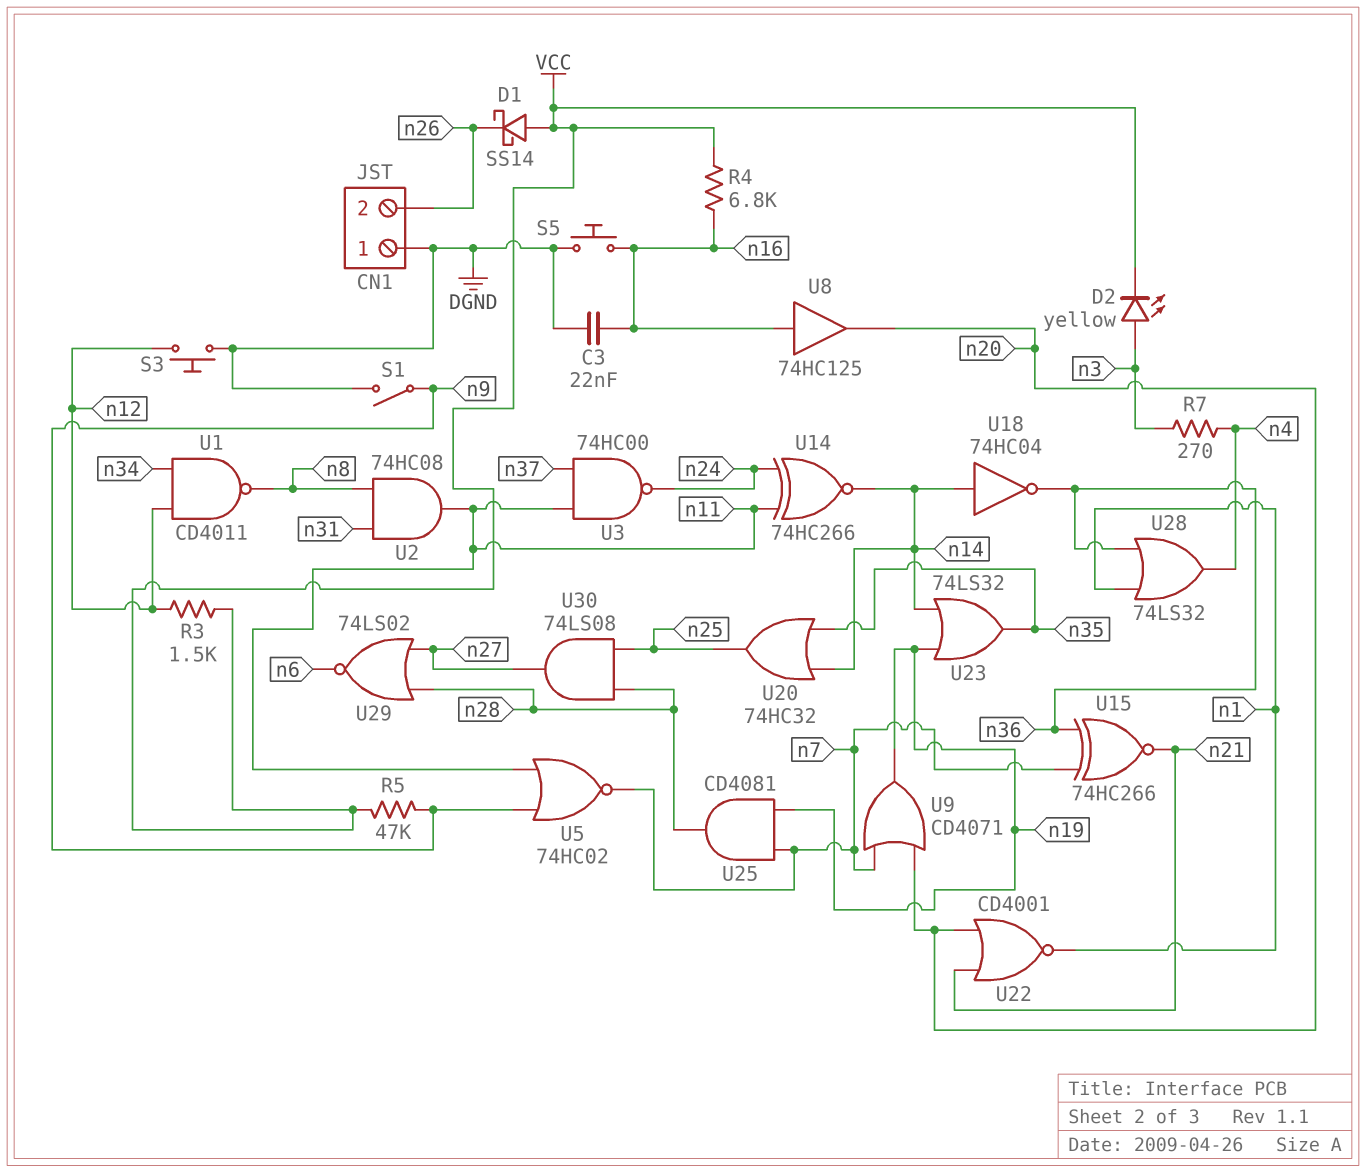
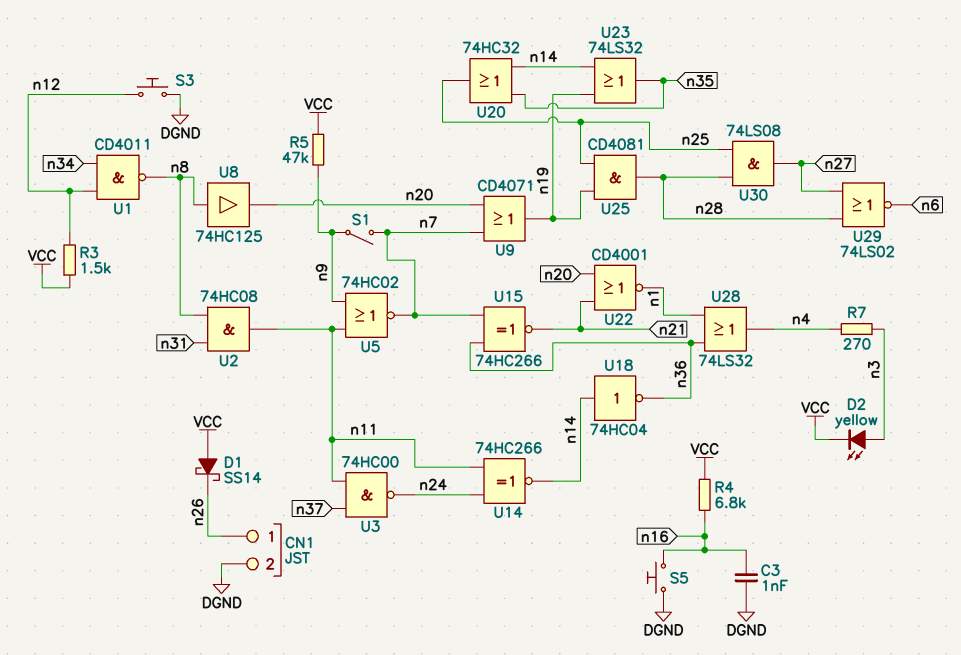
C3: 22nF (DGND, n16) -> 1nF (DGND, n16)
CN1 pin 1: DGND -> n26
CN1 pin 2: n26 -> DGND
S1: switch (DGND, n9) -> switch (n7, n9)
U8: buffer 74HC125 (in n16, out n20) -> buffer 74HC125 (in n8, out n20)
U25: AND CD4081 (in n7, in n19, out n28) -> AND CD4081 (in n19, in n25, out n28)

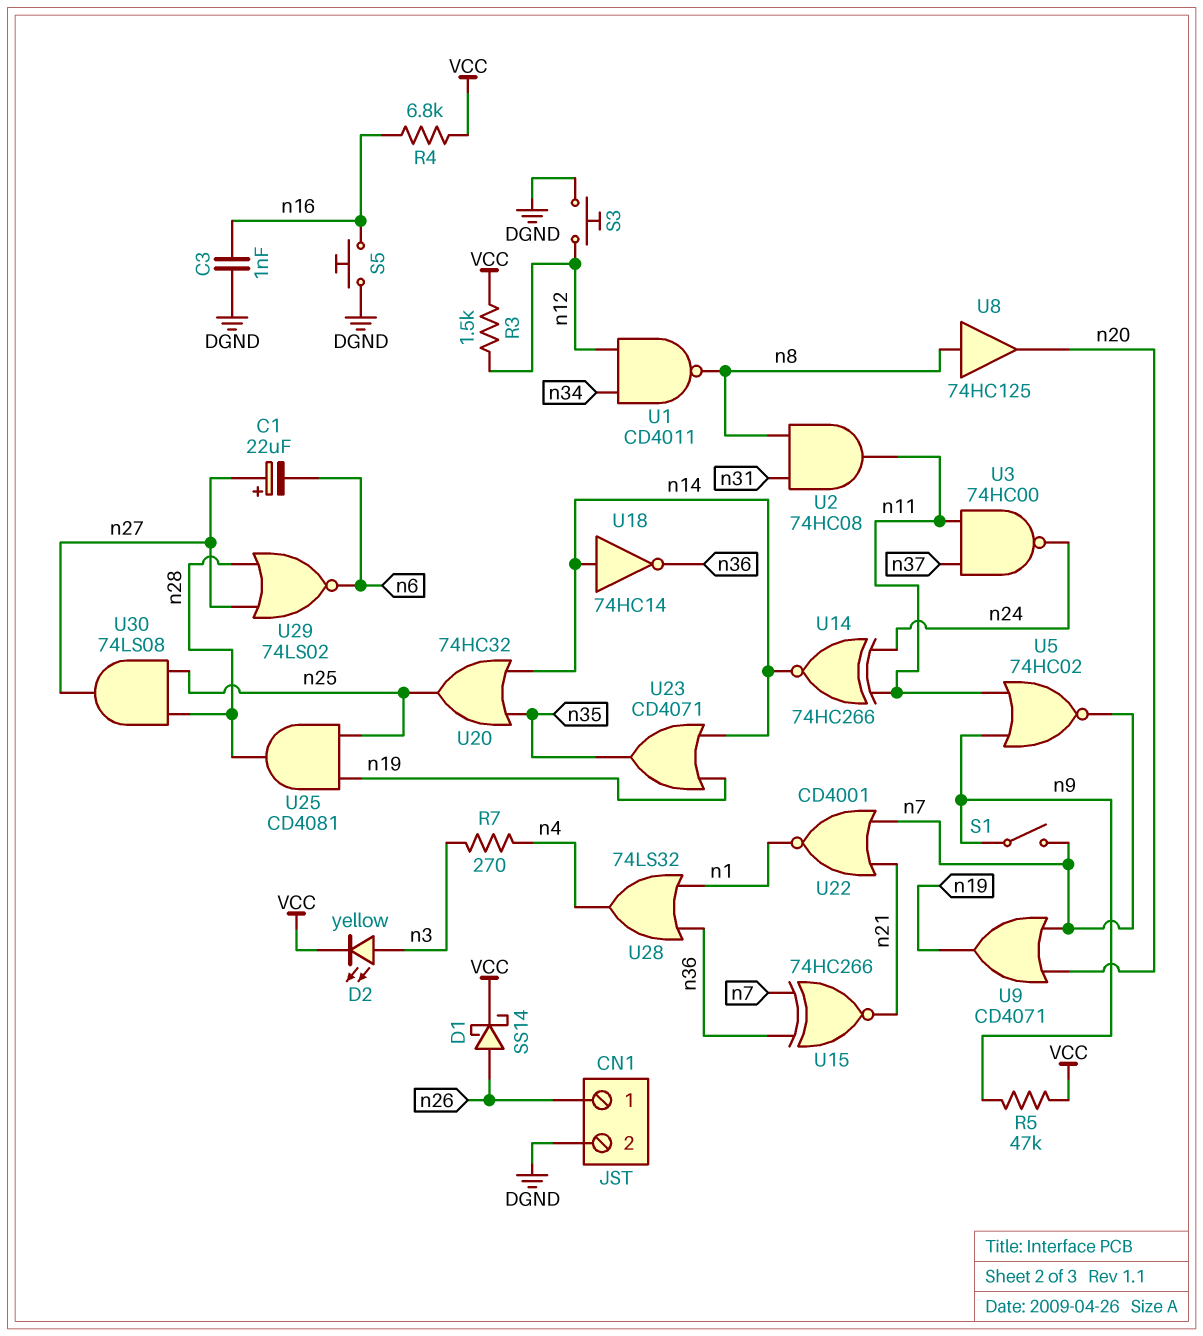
C1: none -> 22uF (plus n27, minus n6)
D1: schottky SS14 (A VCC, K n26) -> schottky SS14 (A n26, K VCC)
U18: NOT 74HC04 (in n14, out n36) -> NOT 74HC14 (in n14, out n36)
U22: NOR CD4001 (in n20, in n21, out n1) -> NOR CD4001 (in n7, in n21, out n1)
U23: OR 74LS32 (in n14, in n19, out n35) -> OR CD4071 (in n14, in n19, out n35)

